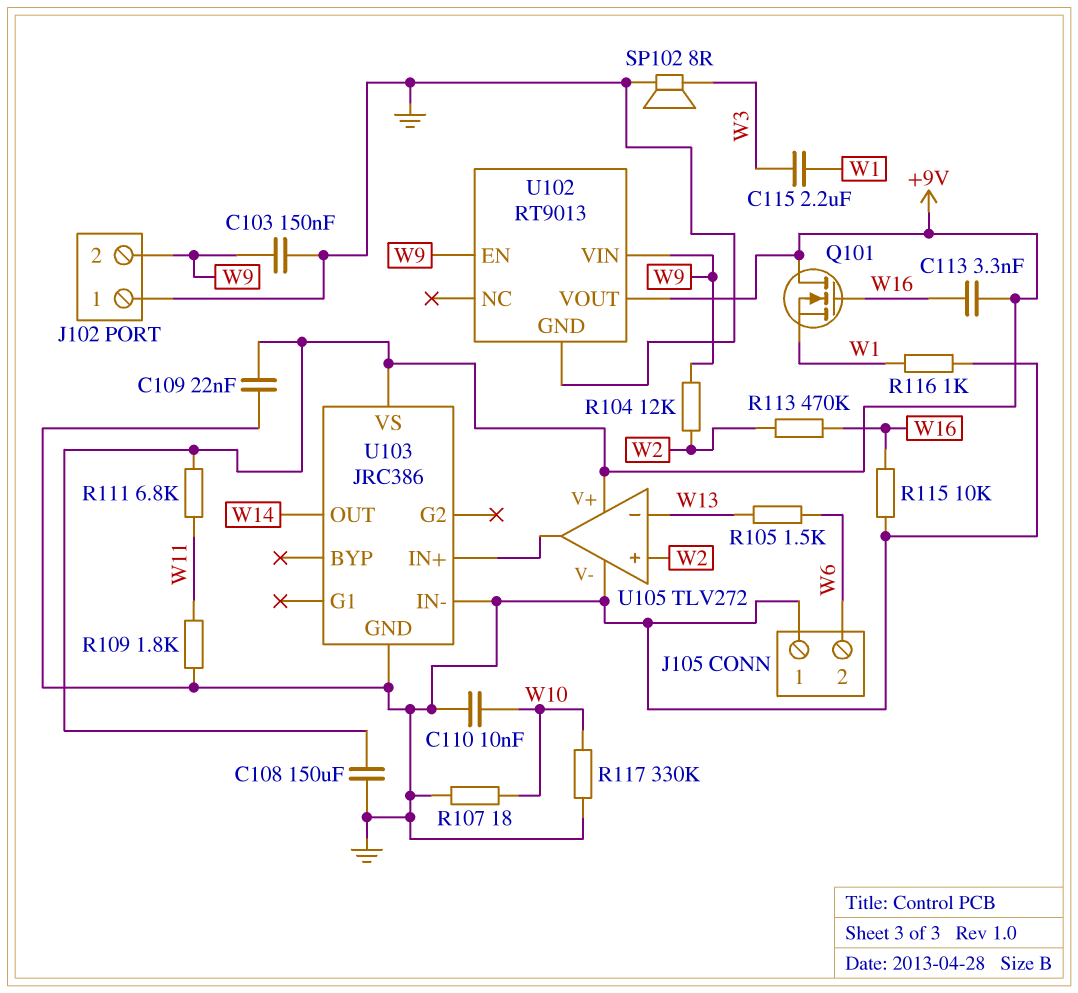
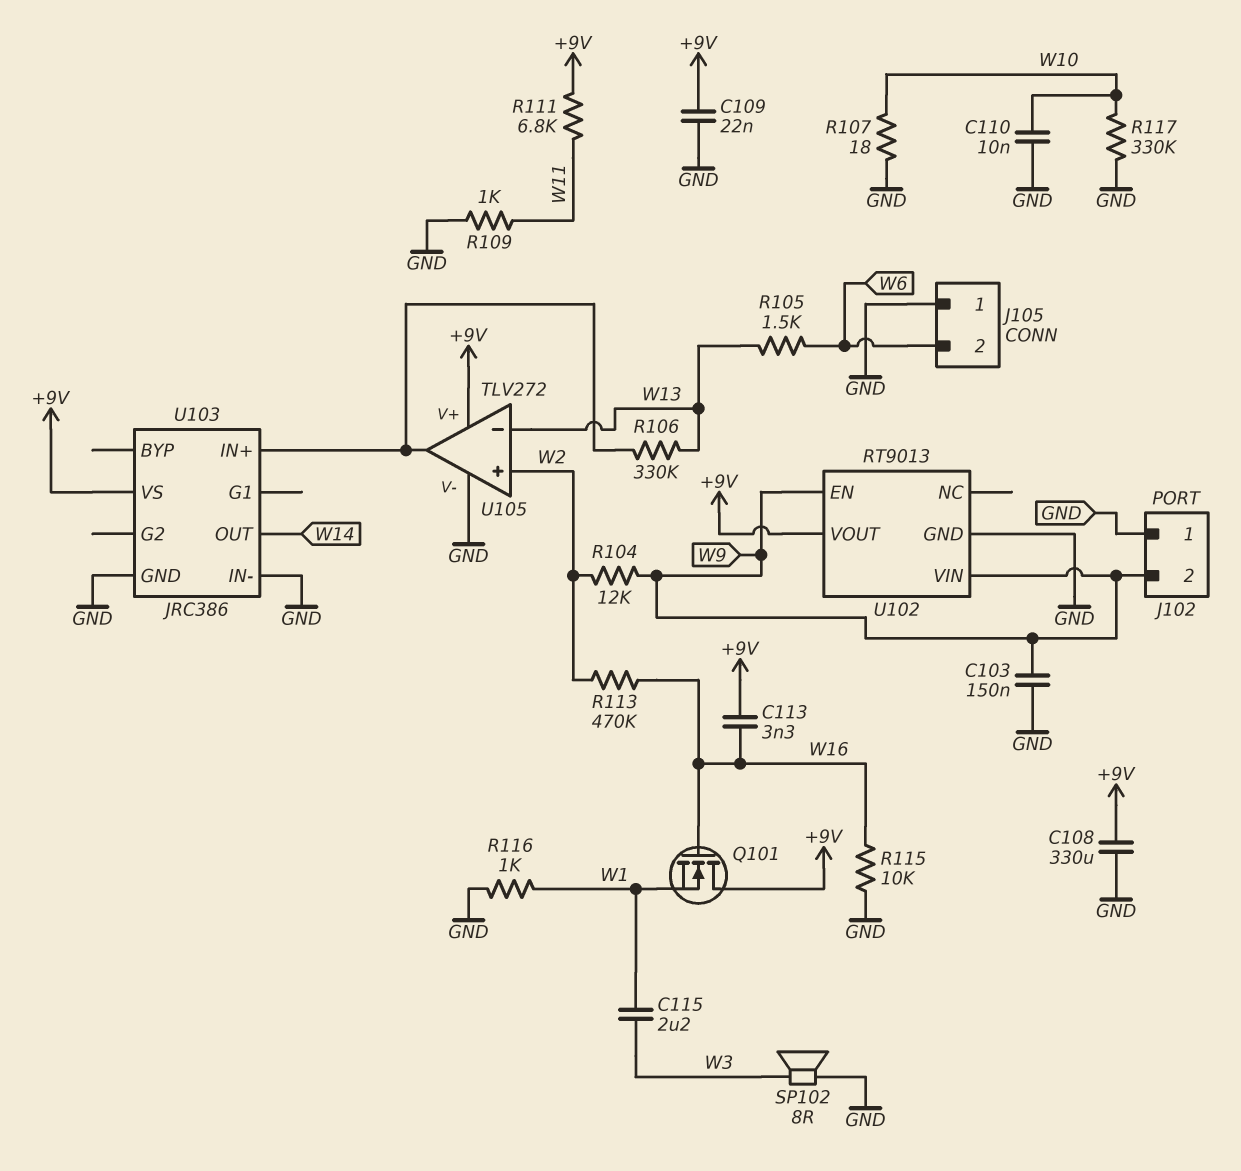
C108: 150uF (+9V, GND) -> 330uF (+9V, GND)
R106: none -> 330k (U103/IN+, W13)
R109: 1.8k (GND, W11) -> 1k (GND, W11)

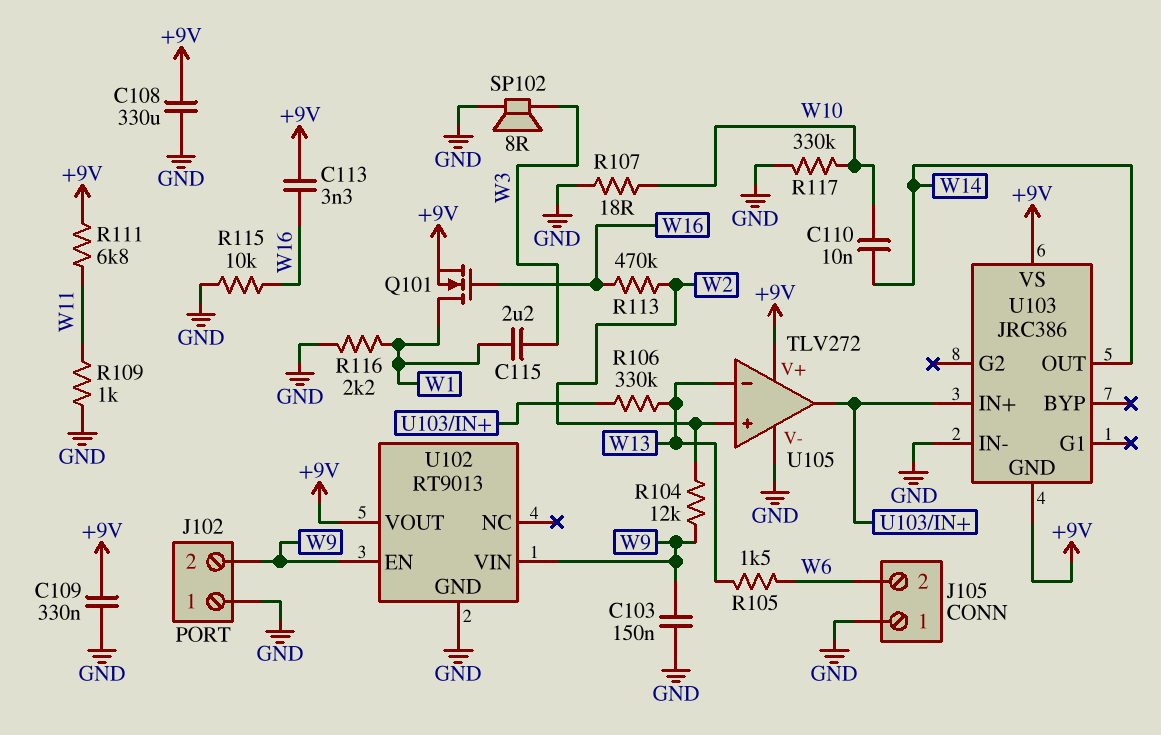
C109: 22nF (+9V, GND) -> 330nF (+9V, GND)
C110: 10nF (GND, W10) -> 10nF (W10, W14)
Q101: NMOS (G W16, D +9V, S W1) -> NMOS (G W16, D W1, S +9V)
R116: 1k (GND, W1) -> 2.2k (GND, W1)
U103 pin GND: GND -> +9V

